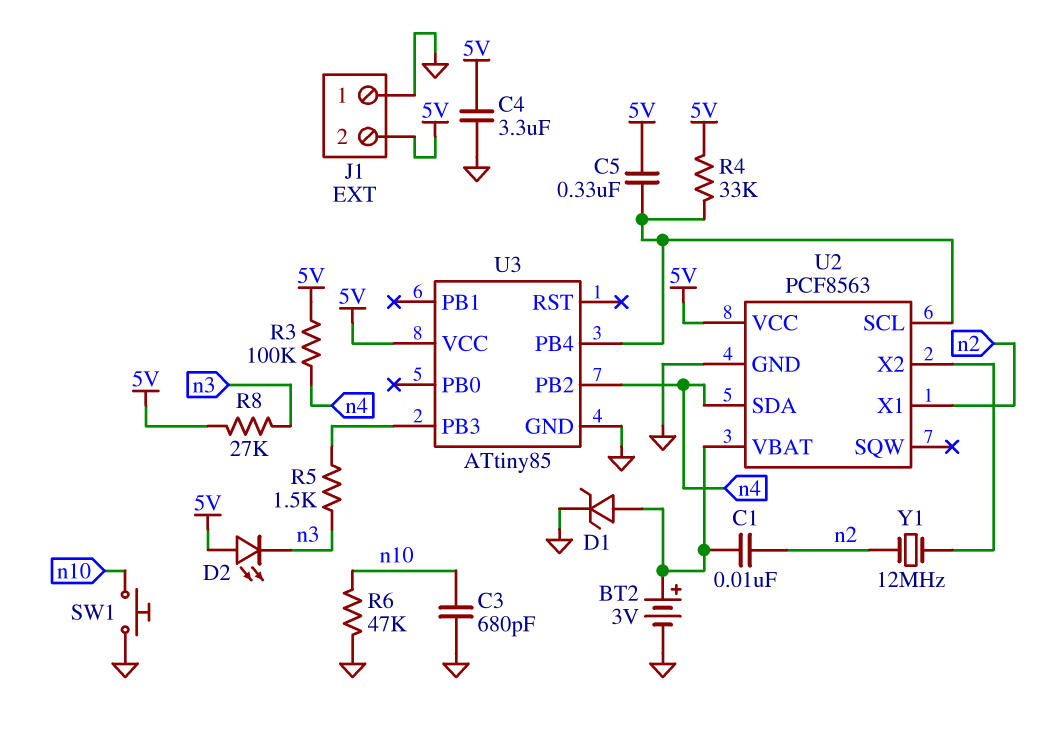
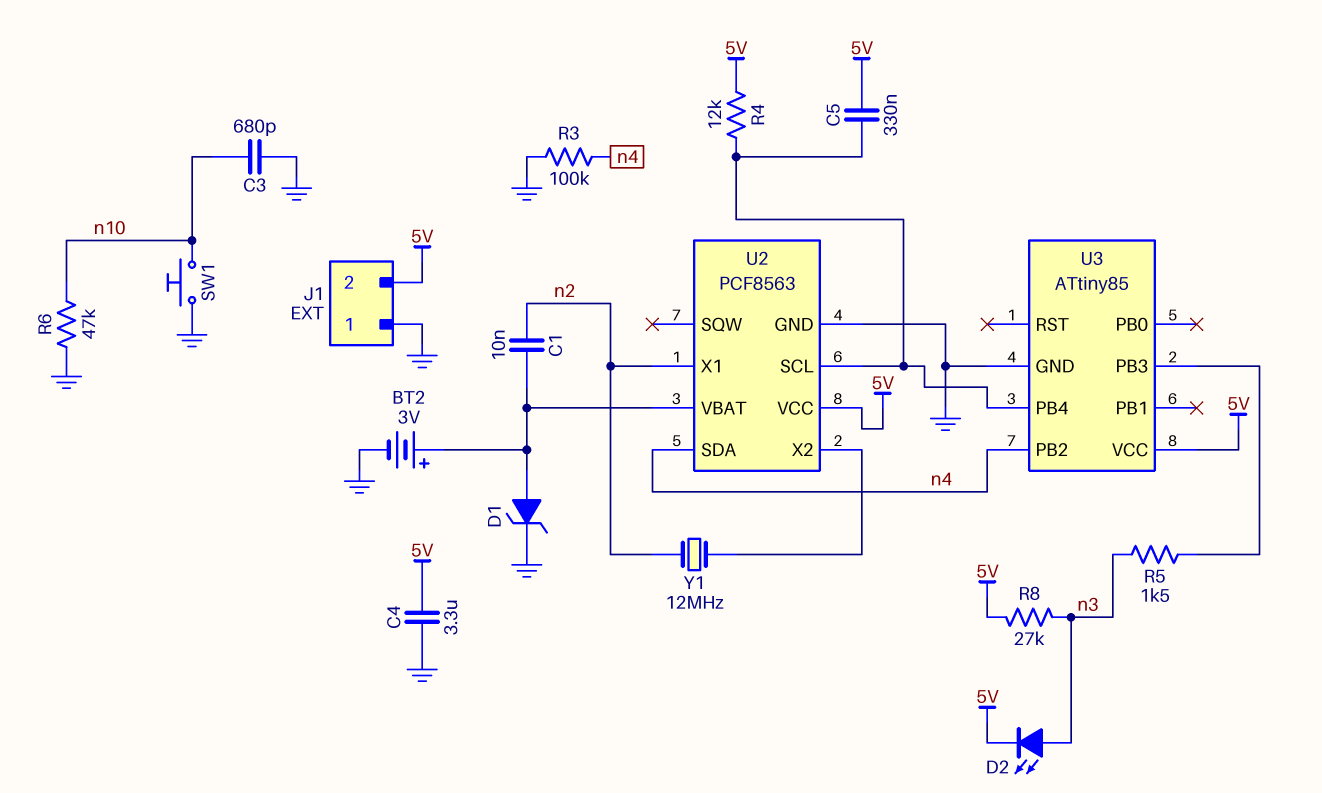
D2: LED (A 5V, K n3) -> LED (A n3, K 5V)
R3: 100k (5V, n4) -> 100k (GND, n4)
R4: 33k (5V, U2/SCL) -> 12k (5V, U2/SCL)

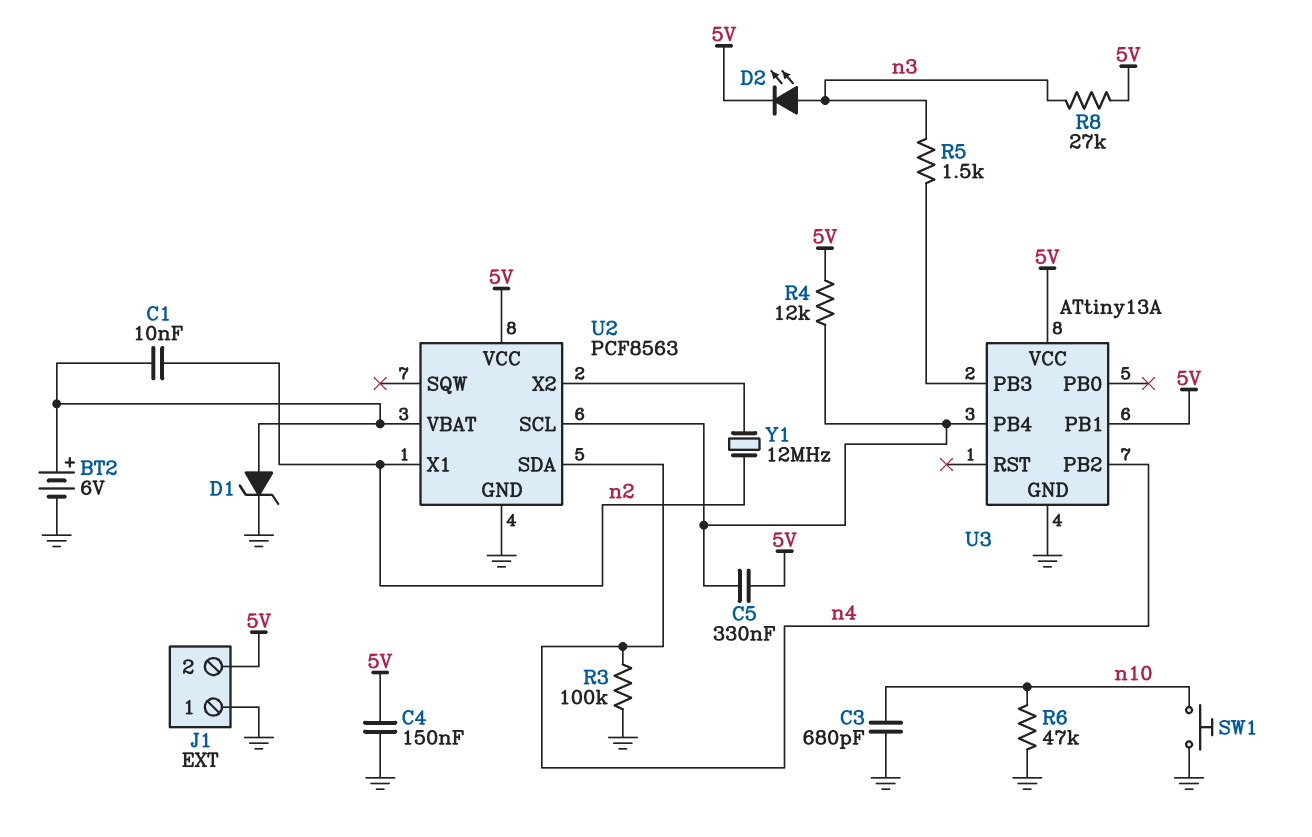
BT2: 3V (plus U2/VBAT, minus GND) -> 6V (plus U2/VBAT, minus GND)
C4: 3.3uF (5V, GND) -> 150nF (5V, GND)
U3: ATtiny85 -> ATtiny13A
U3 pin PB1: none -> 5V

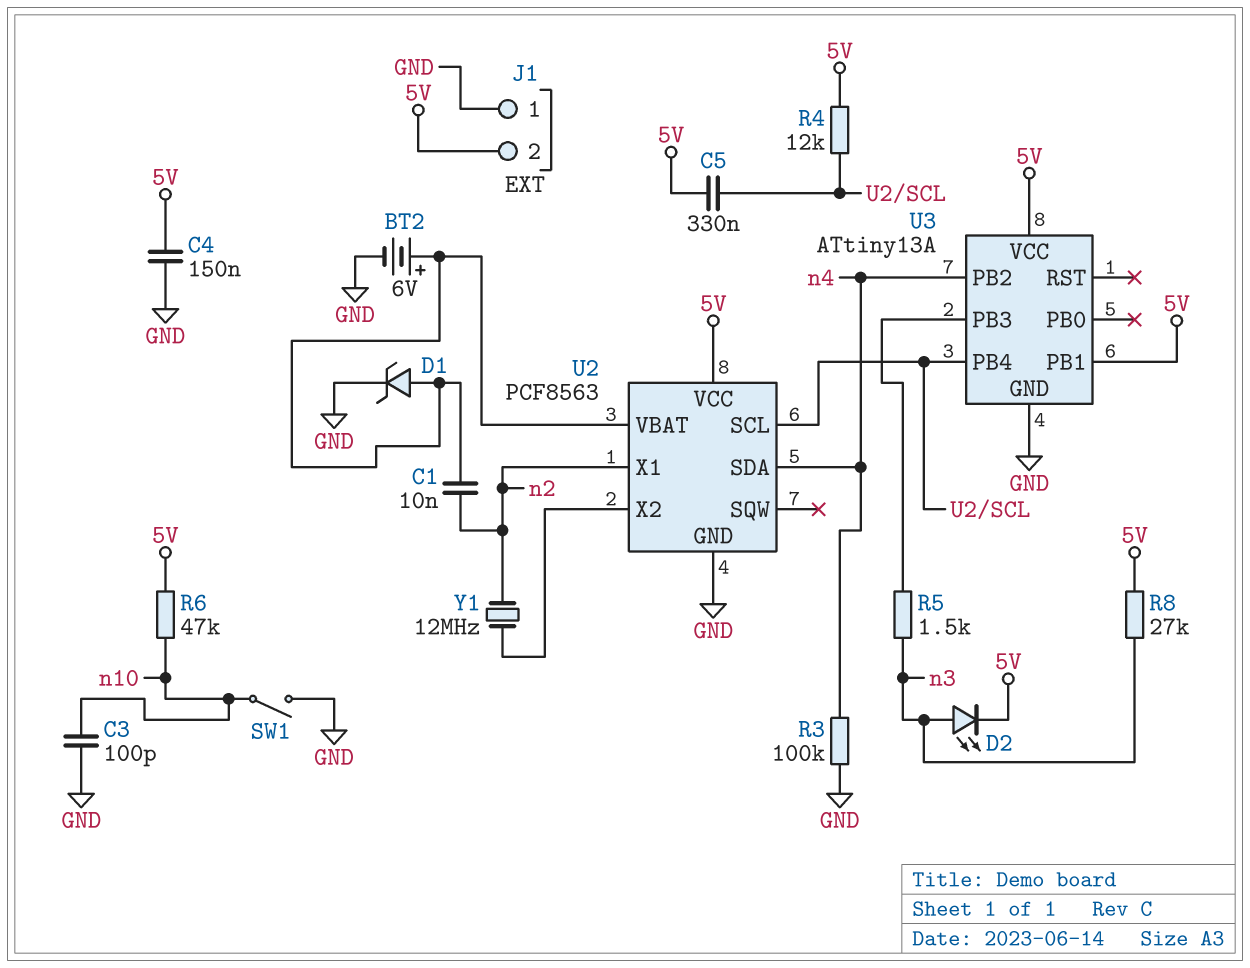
C3: 680pF (GND, n10) -> 100pF (GND, n10)
R6: 47k (GND, n10) -> 47k (5V, n10)
SW1: button (GND, n10) -> switch (GND, n10)

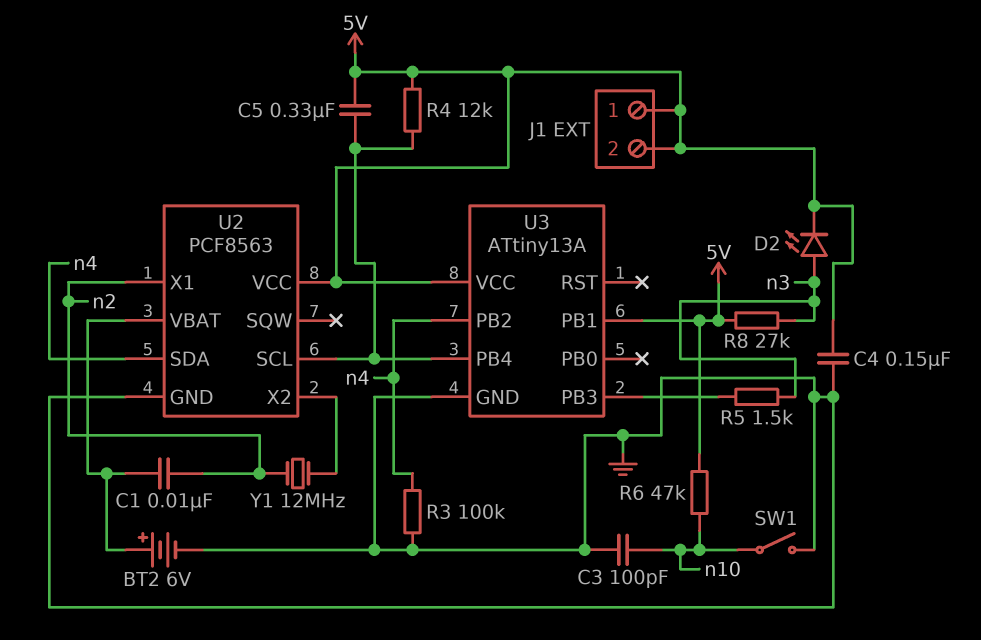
D1: zener (A U2/VBAT, K GND) -> none
J1 pin 1: GND -> 5V

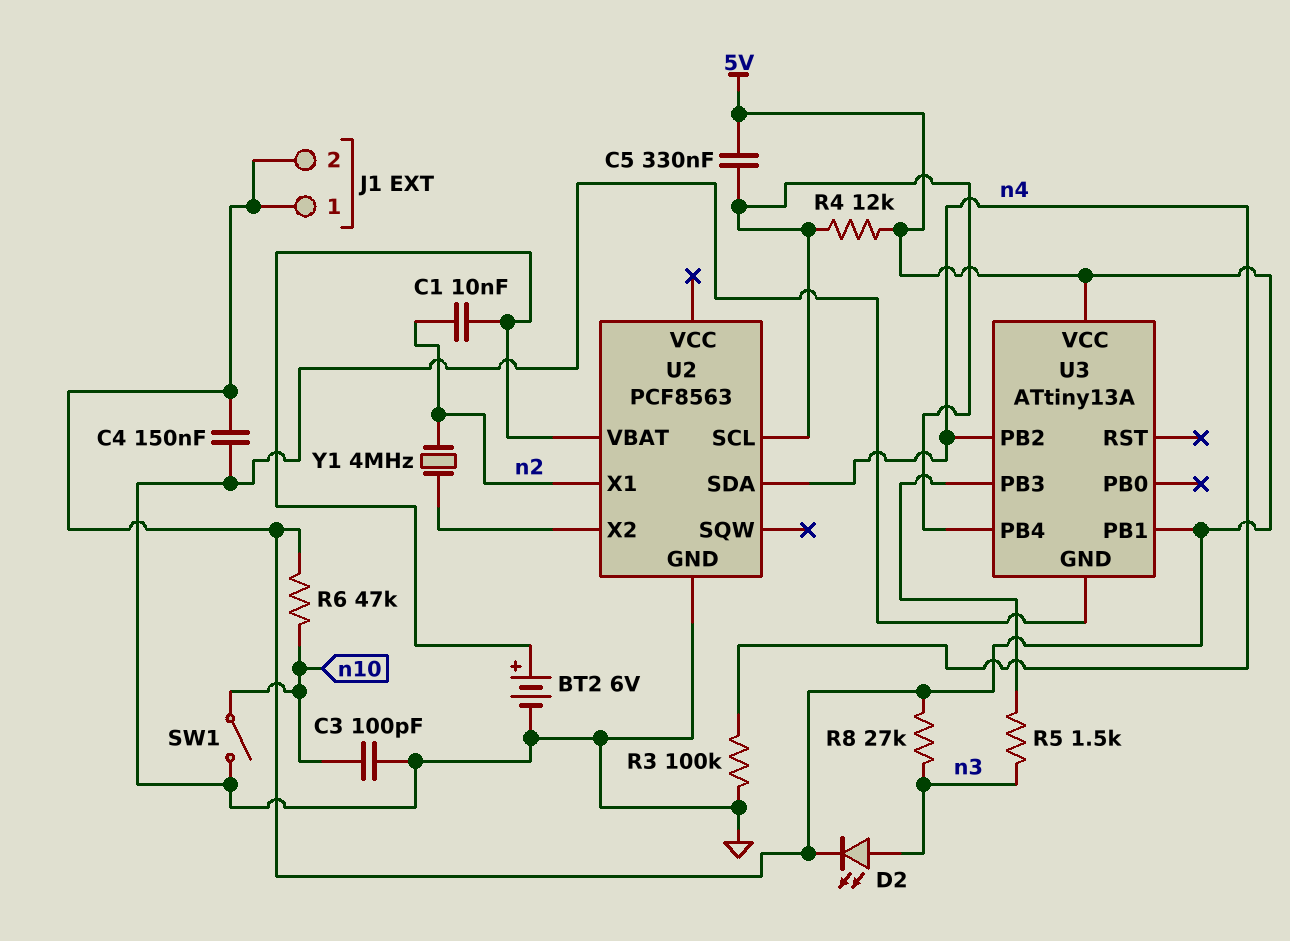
U2 pin VCC: 5V -> none
Y1: 12MHz (U2/X2, n2) -> 4MHz (U2/X2, n2)

